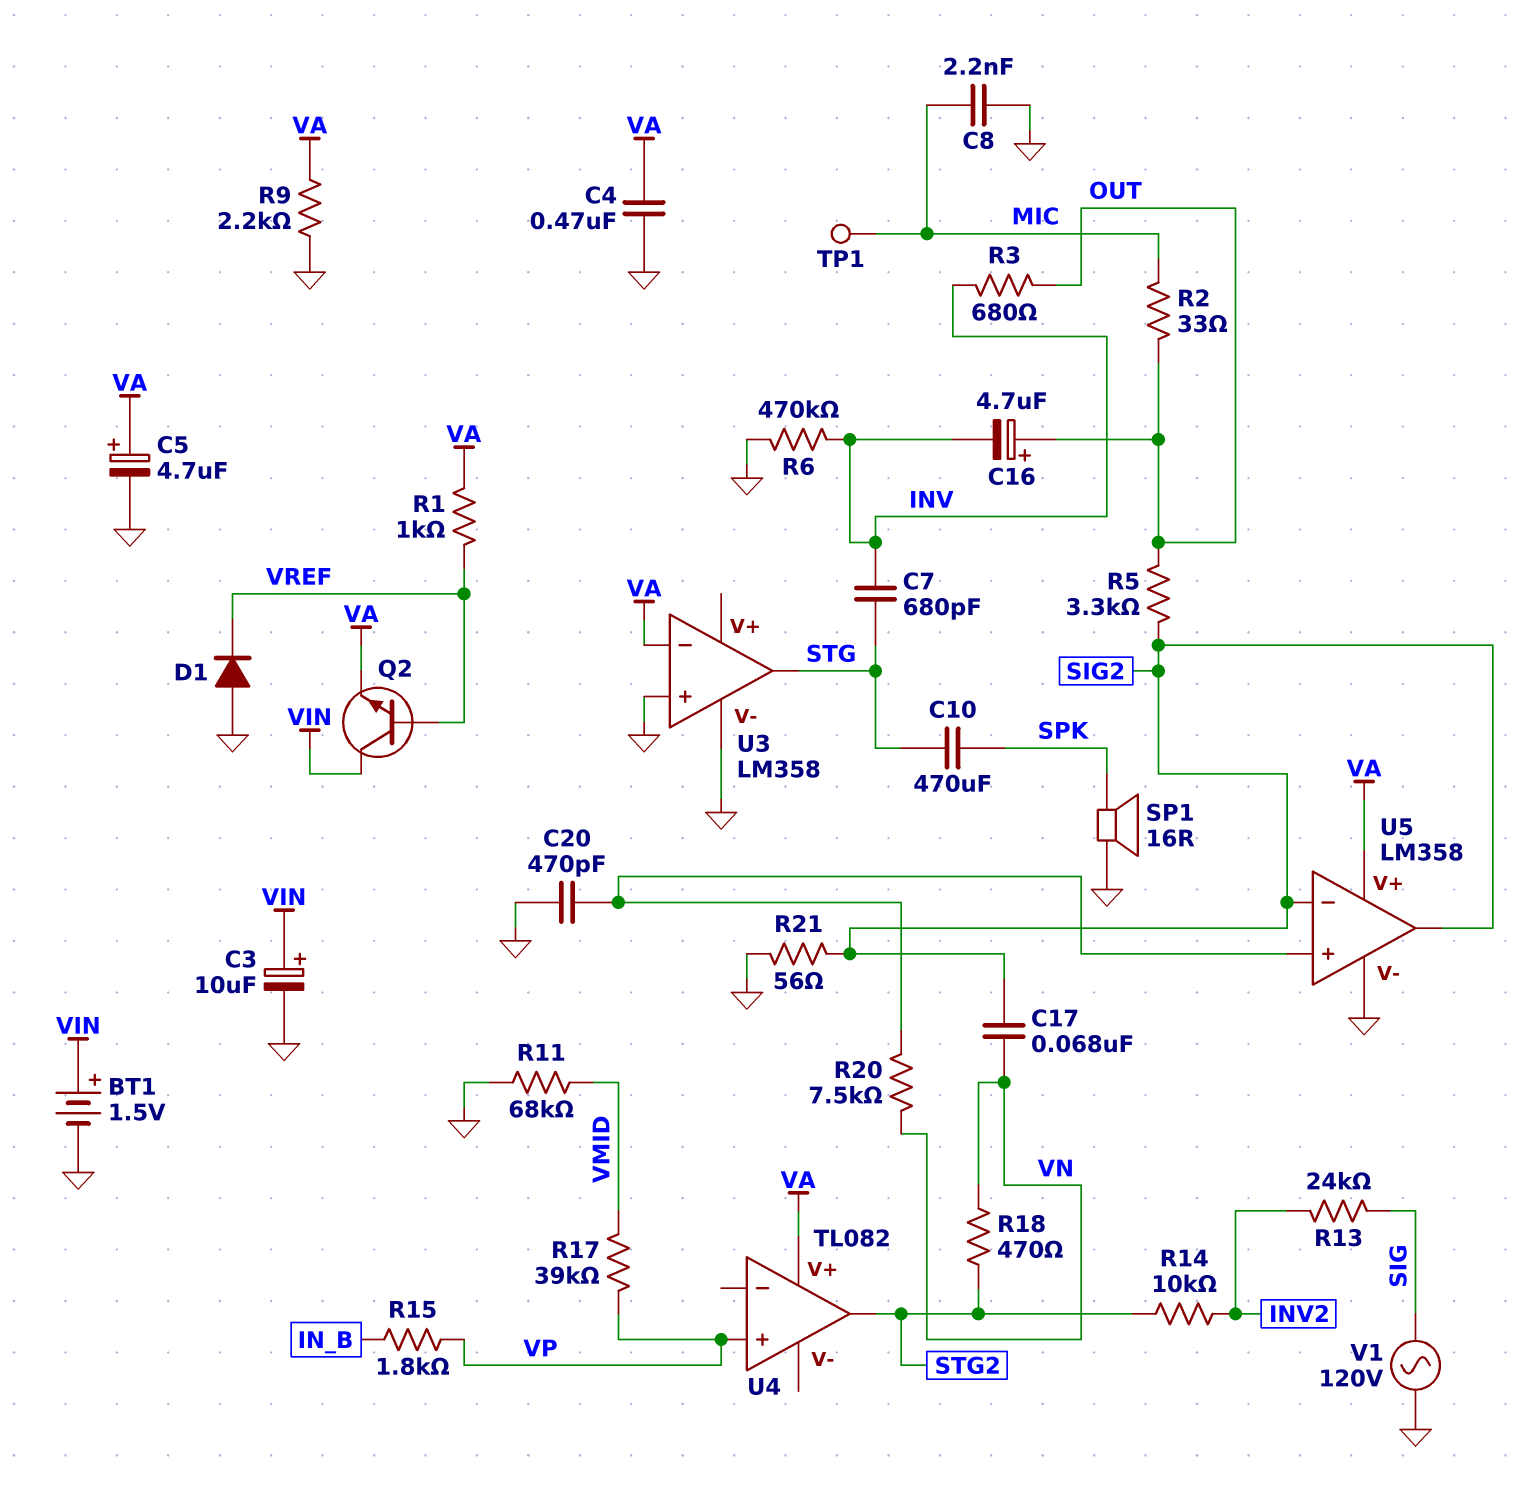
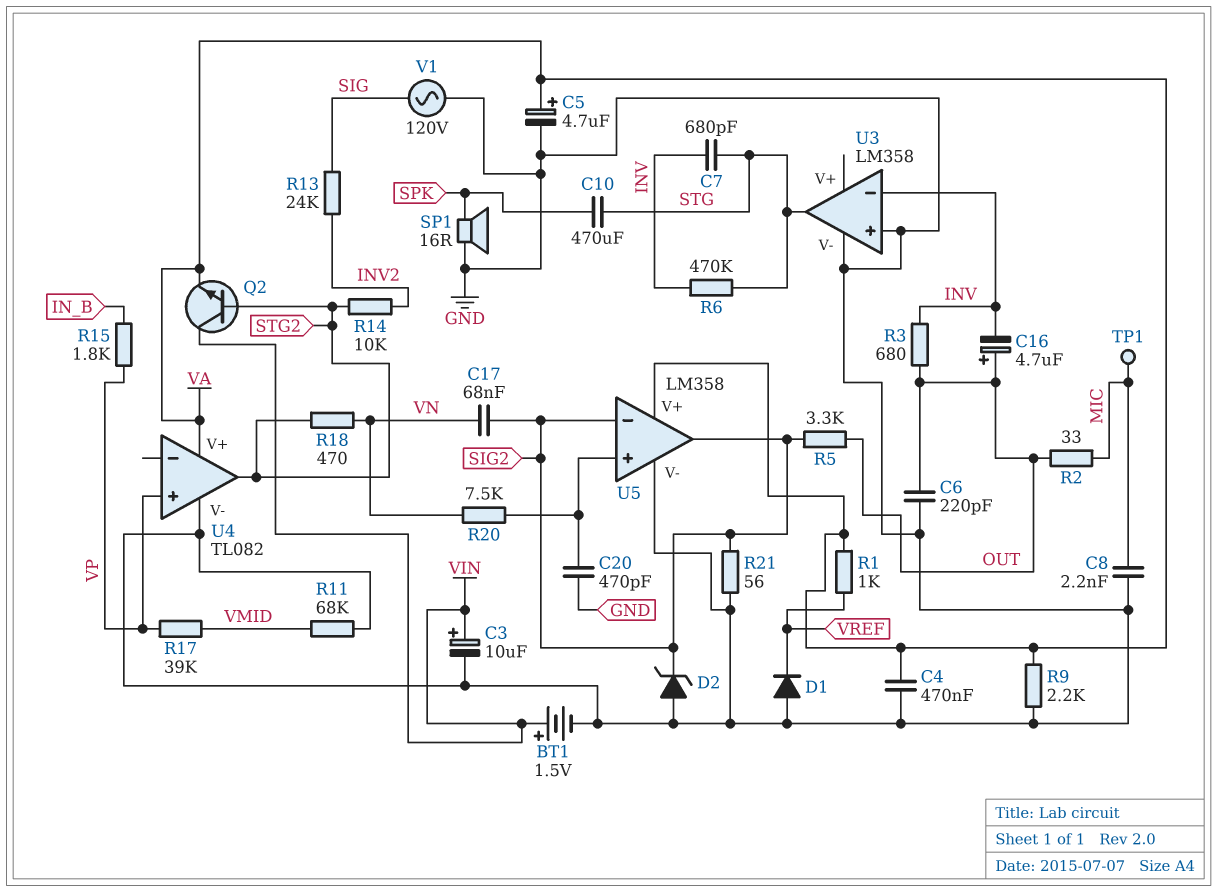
C6: none -> 220pF (GND, OUT)
D2: none -> zener (A GND, K SIG2)
Q2: NPN (B VREF, C VIN, E VA) -> NPN (B STG2, C VIN, E VA)
R6: 470k (GND, INV) -> 470k (INV, STG)
U3 pin in-: VA -> INV
U4 pin V-: none -> GND

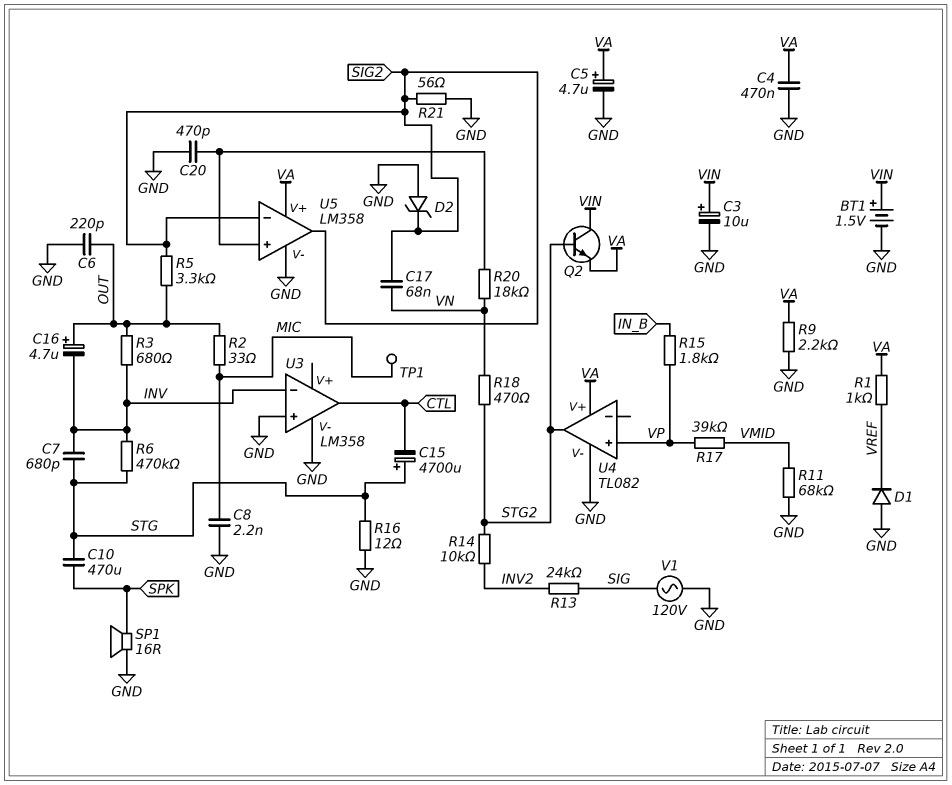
C15: none -> 4700uF (plus STG, minus CTL)
R16: none -> 12 (GND, STG)
R20: 7.5k (U5/in+, VN) -> 18k (U5/in+, VN)
U3 pin out: STG -> CTL

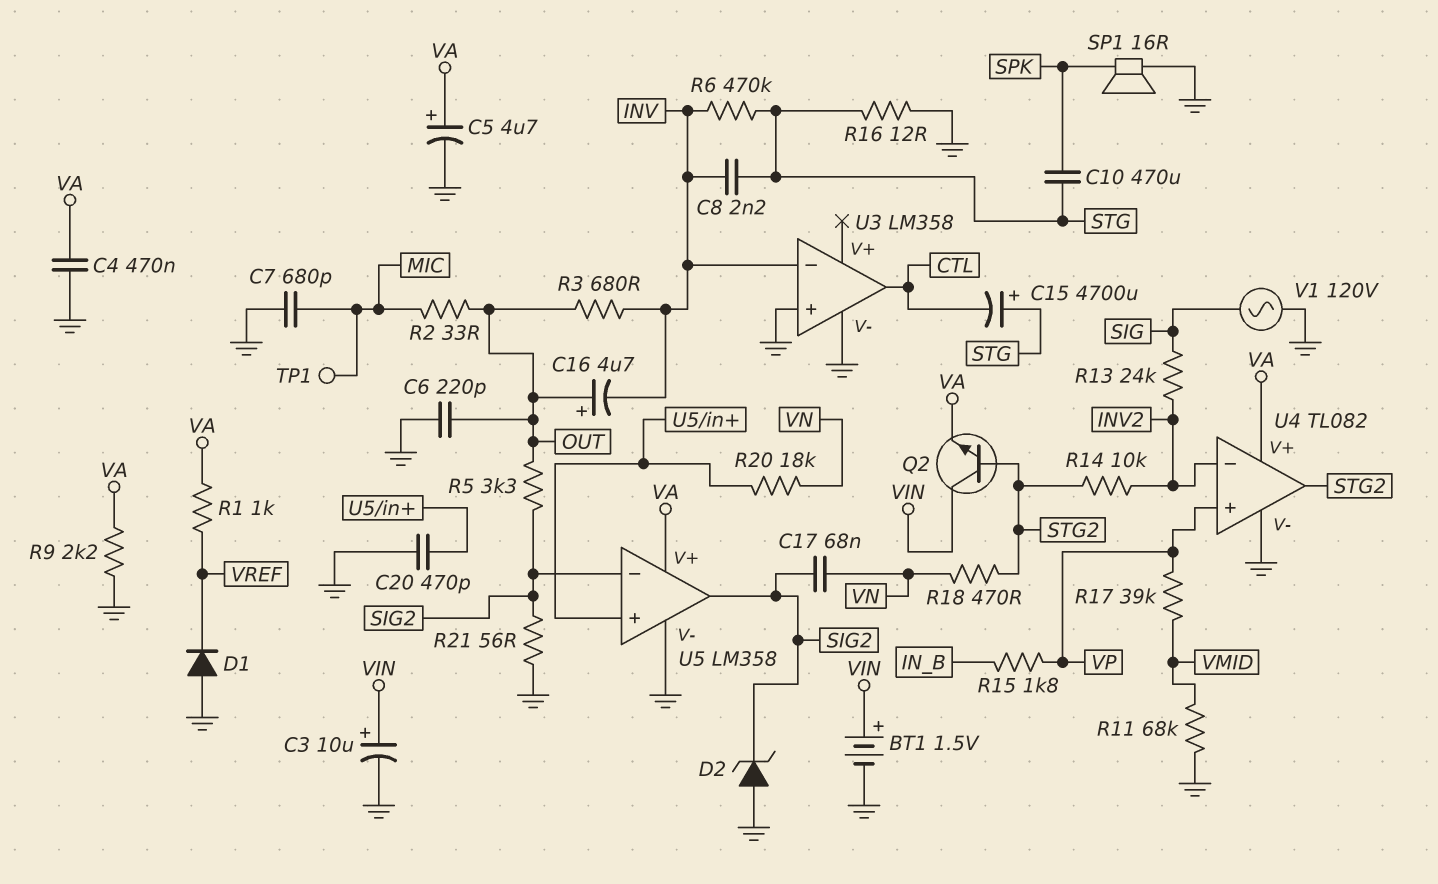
C7: 680pF (INV, STG) -> 680pF (GND, MIC)
C8: 2.2nF (GND, MIC) -> 2.2nF (INV, STG)
U4 pin in-: none -> INV2

